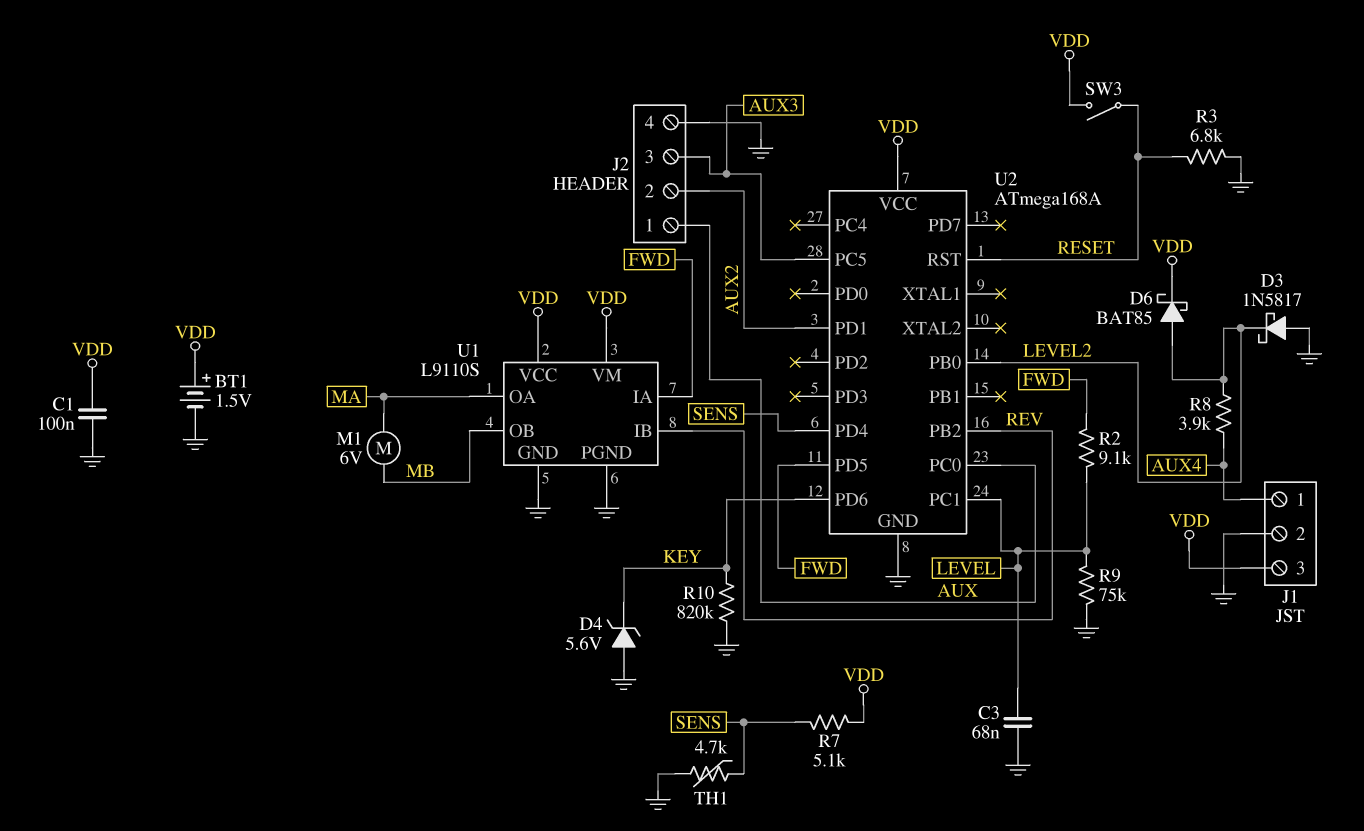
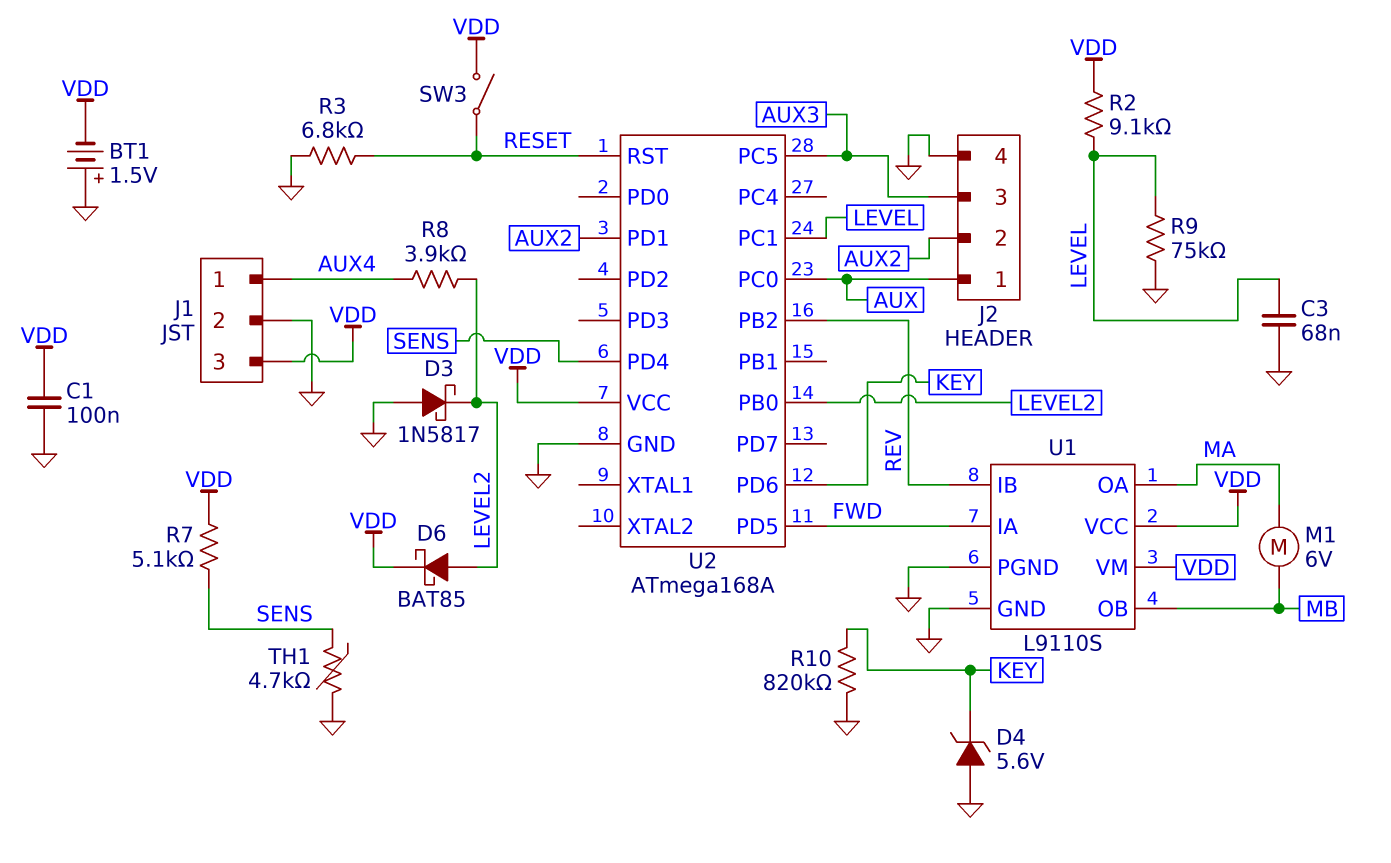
BT1: 1.5V (plus VDD, minus GND) -> 1.5V (plus GND, minus VDD)
R2: 9.1k (FWD, LEVEL) -> 9.1k (LEVEL, VDD)

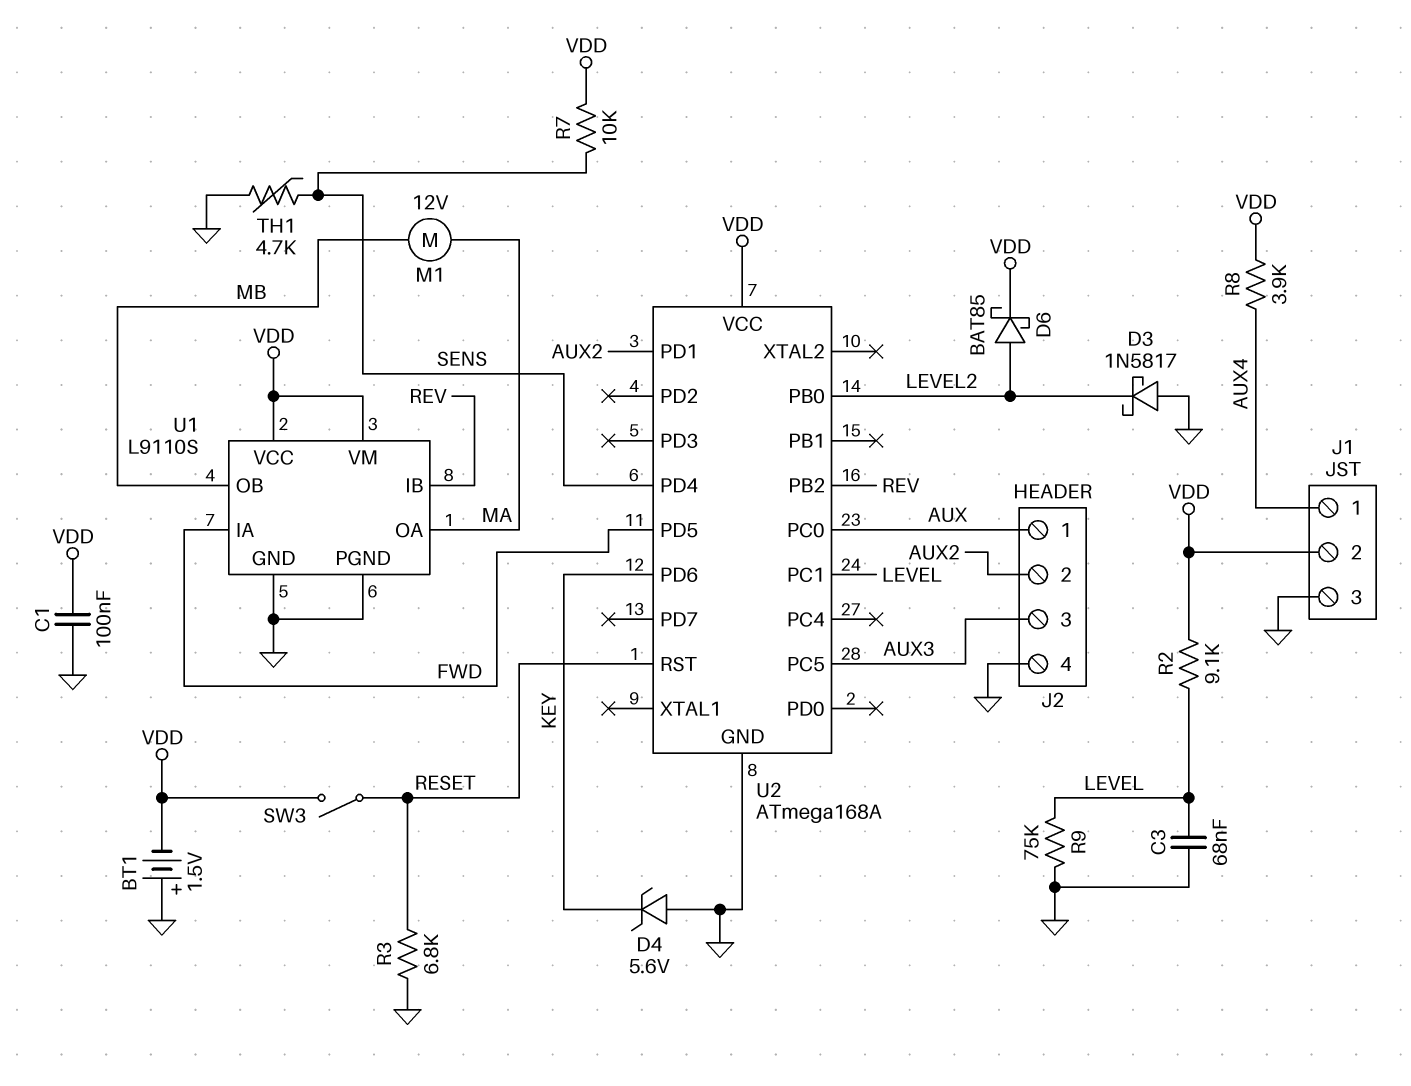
J1 pin 2: GND -> VDD
J1 pin 3: VDD -> GND
M1: motor 6V (MA, MB) -> motor 12V (MA, MB)
R7: 5.1k (SENS, VDD) -> 10k (SENS, VDD)
R8: 3.9k (AUX4, LEVEL2) -> 3.9k (AUX4, VDD)
R10: 820k (GND, KEY) -> none

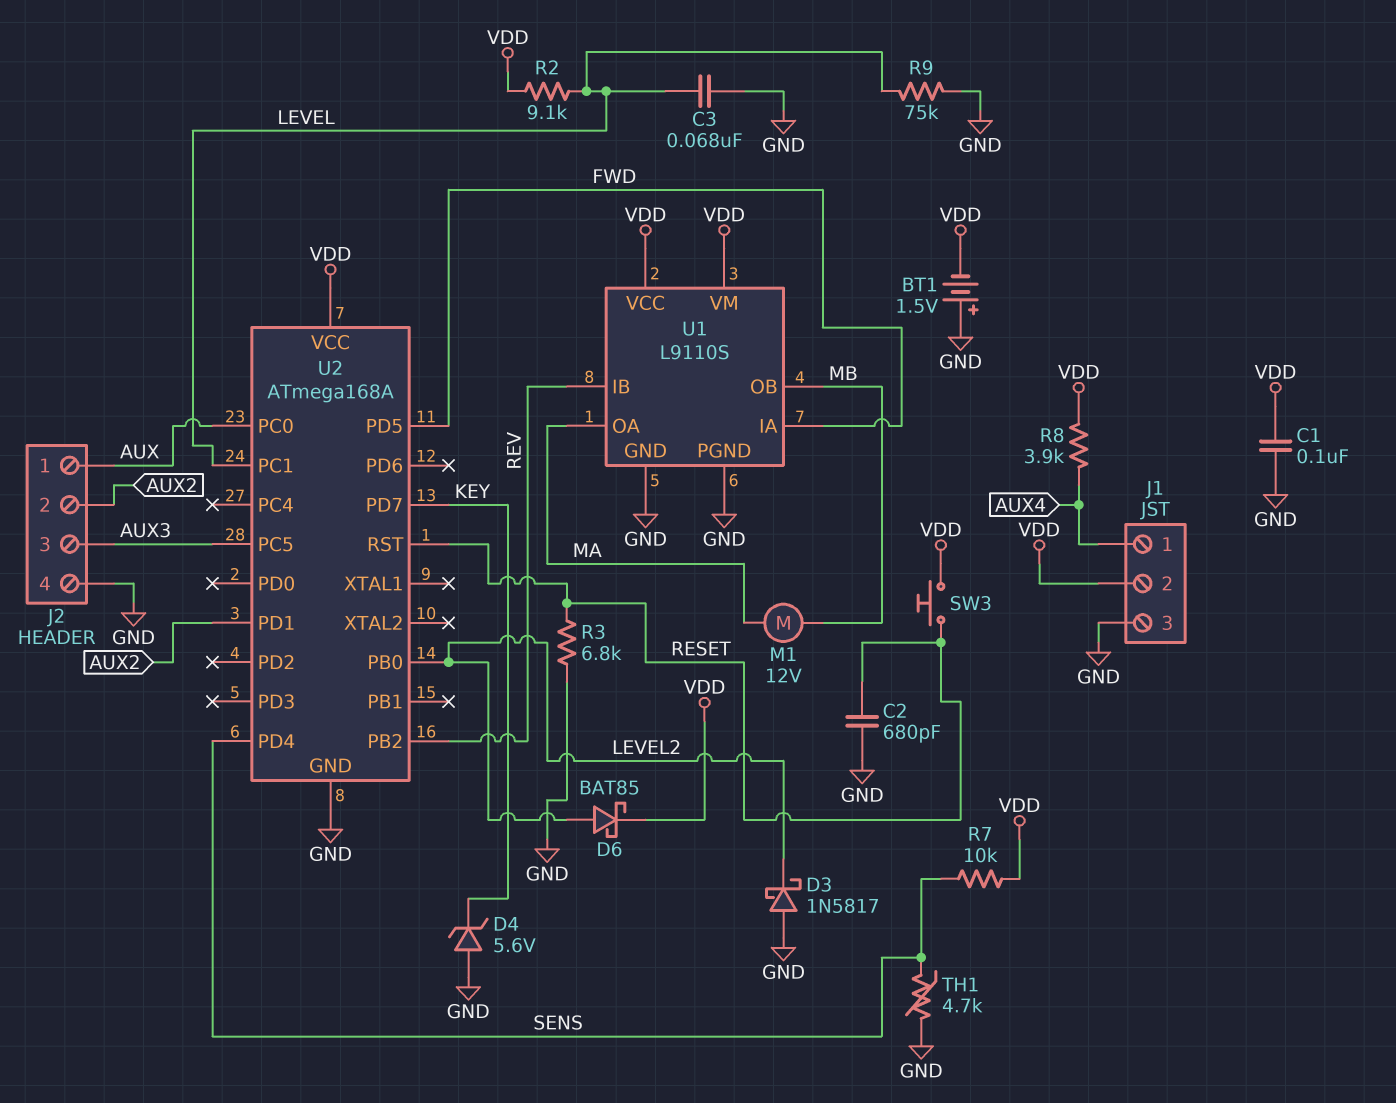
C2: none -> 680pF (GND, RESET)
SW3: switch (RESET, VDD) -> button (RESET, VDD)
U2 pin PD6: KEY -> none
U2 pin PD7: none -> KEY

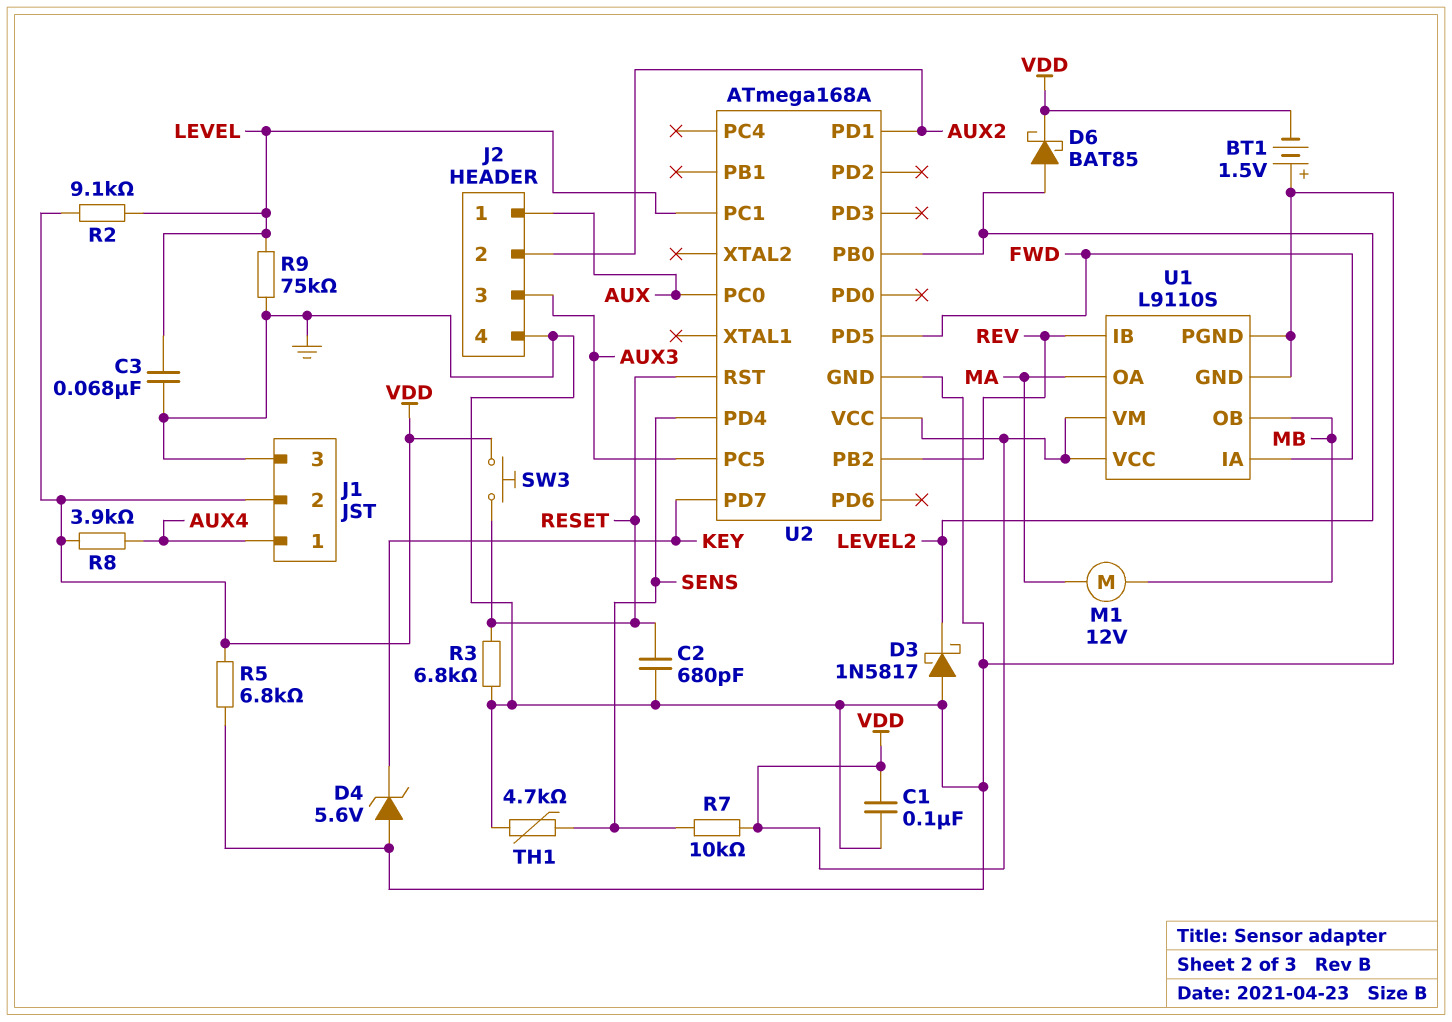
R5: none -> 6.8k (GND, VDD)

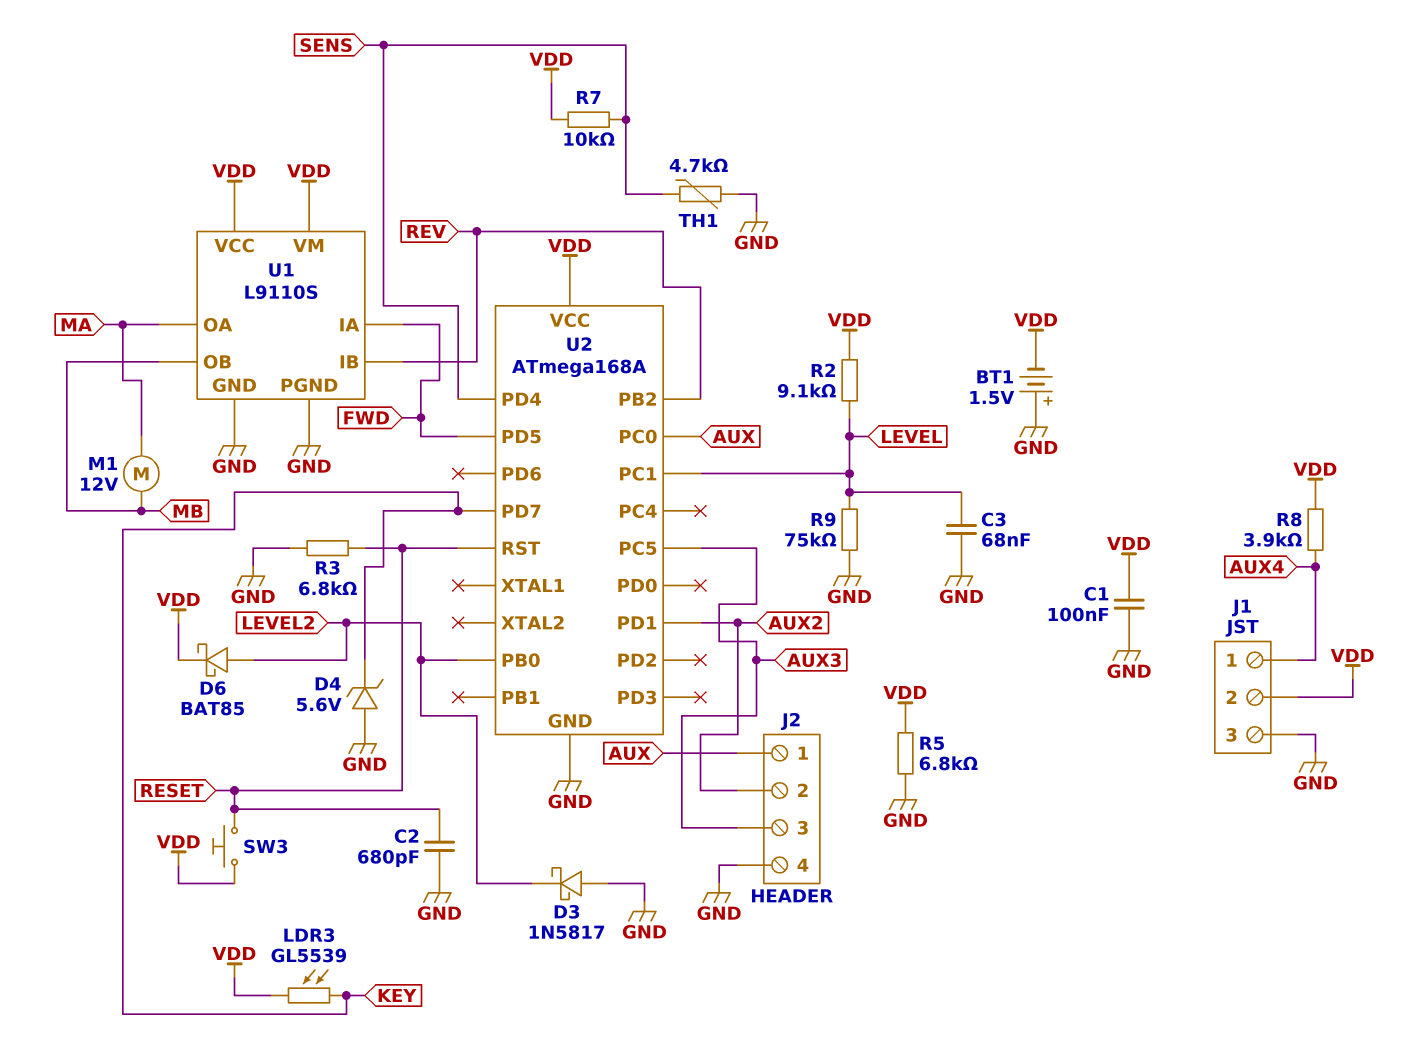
LDR3: none -> GL5539 (KEY, VDD)

